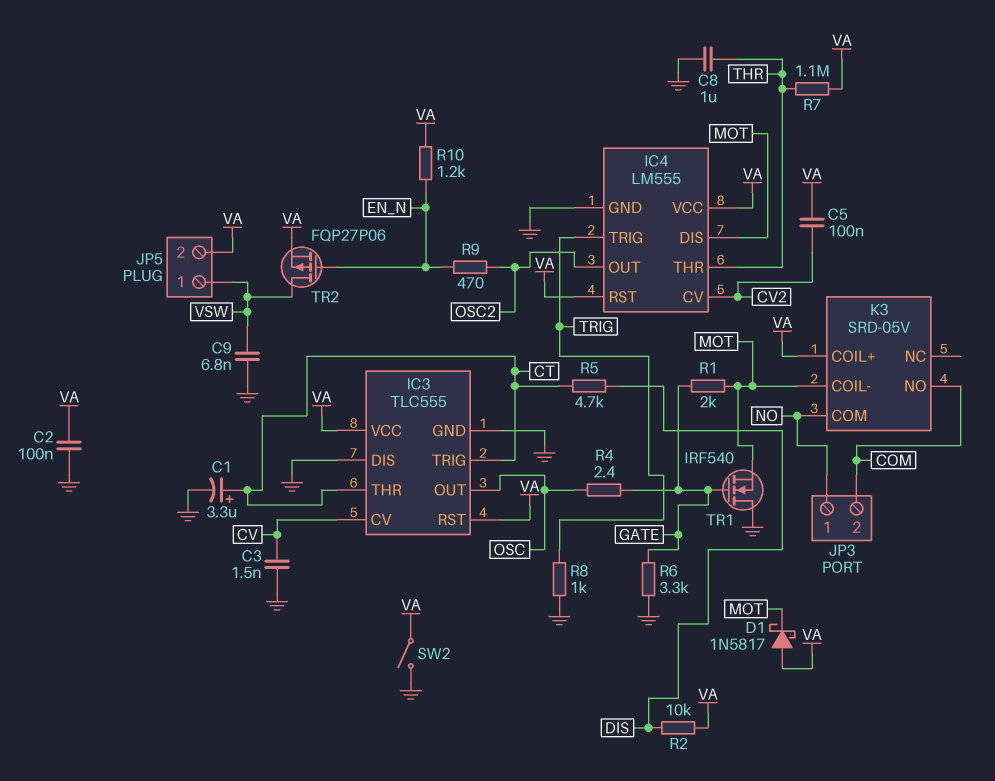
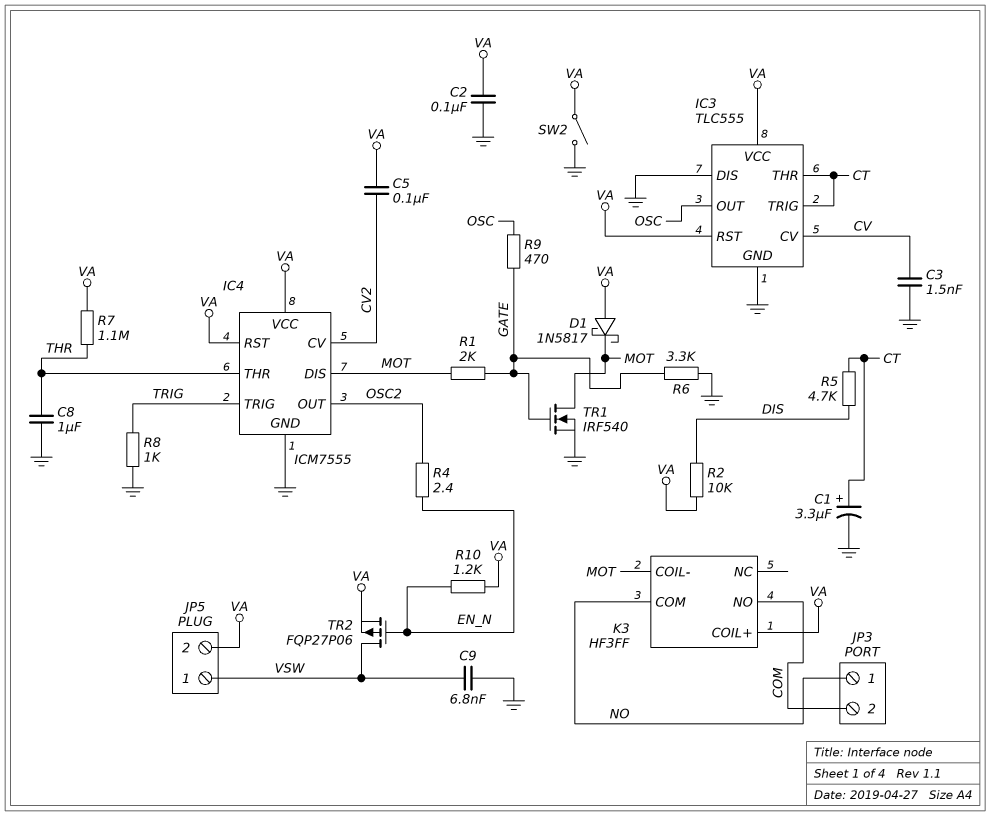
IC4: LM555 -> ICM7555
K3: SRD-05V -> HF3FF
R4: 2.4 (GATE, OSC) -> 2.4 (EN_N, OSC2)
R9: 470 (EN_N, OSC2) -> 470 (GATE, OSC)
TR1: NMOS IRF540 (G GATE, D GND, S MOT) -> NMOS IRF540 (G GATE, D MOT, S GND)

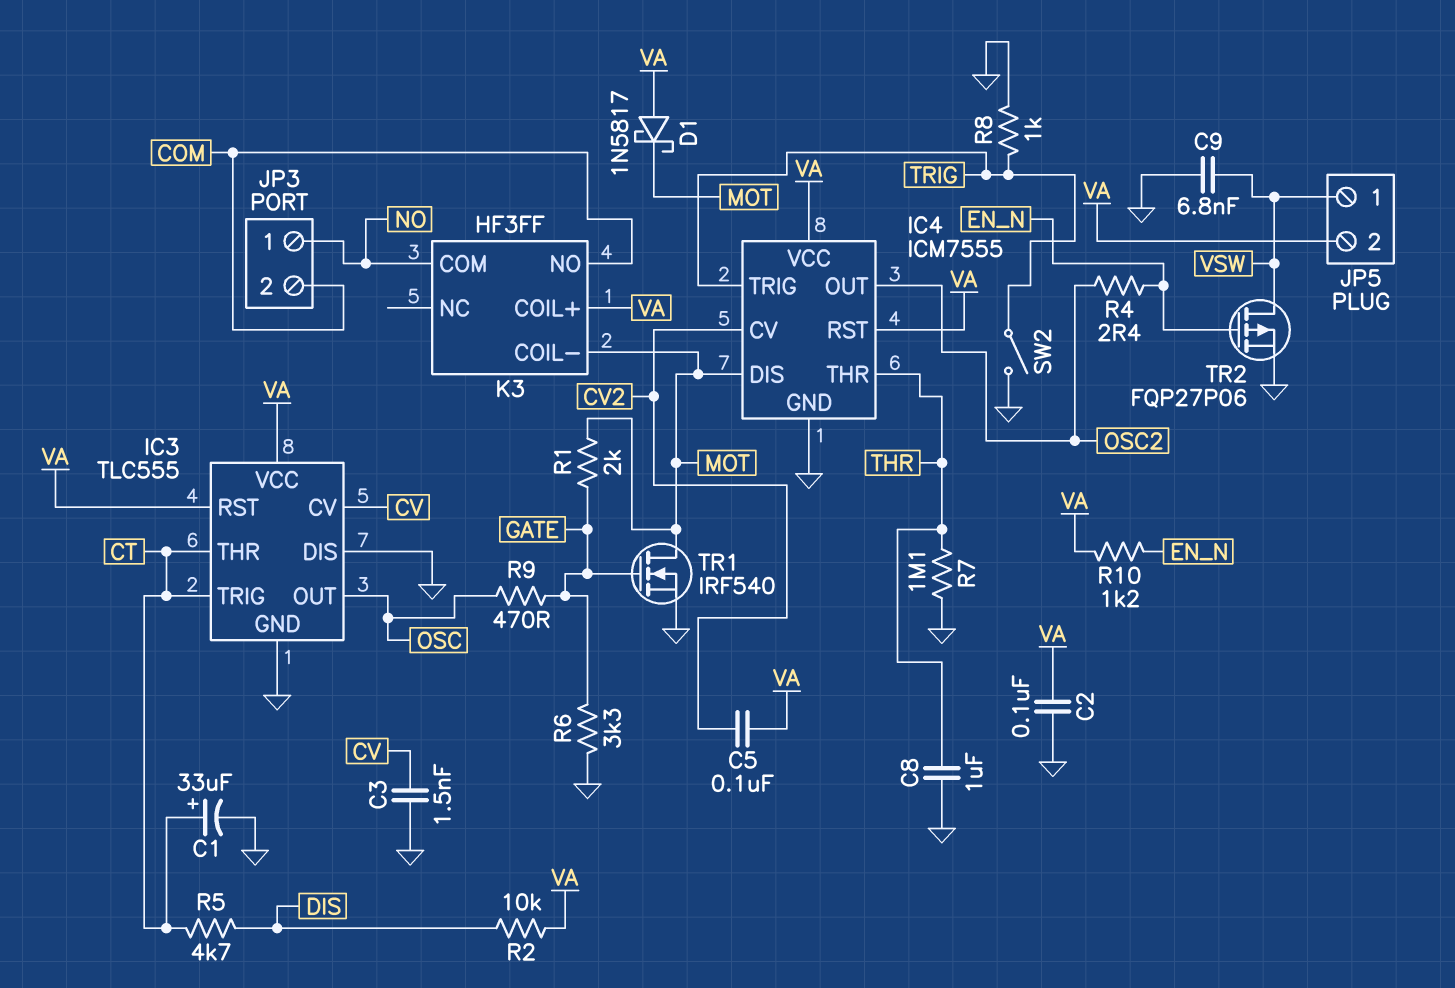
C1: 3.3uF (plus CT, minus GND) -> 33uF (plus CT, minus GND)
R7: 1.1M (THR, VA) -> 1.1M (GND, THR)
SW2: switch (GND, VA) -> switch (GND, TRIG)
TR2: PMOS FQP27P06 (G EN_N, D VSW, S VA) -> PMOS FQP27P06 (G EN_N, D VSW, S GND)

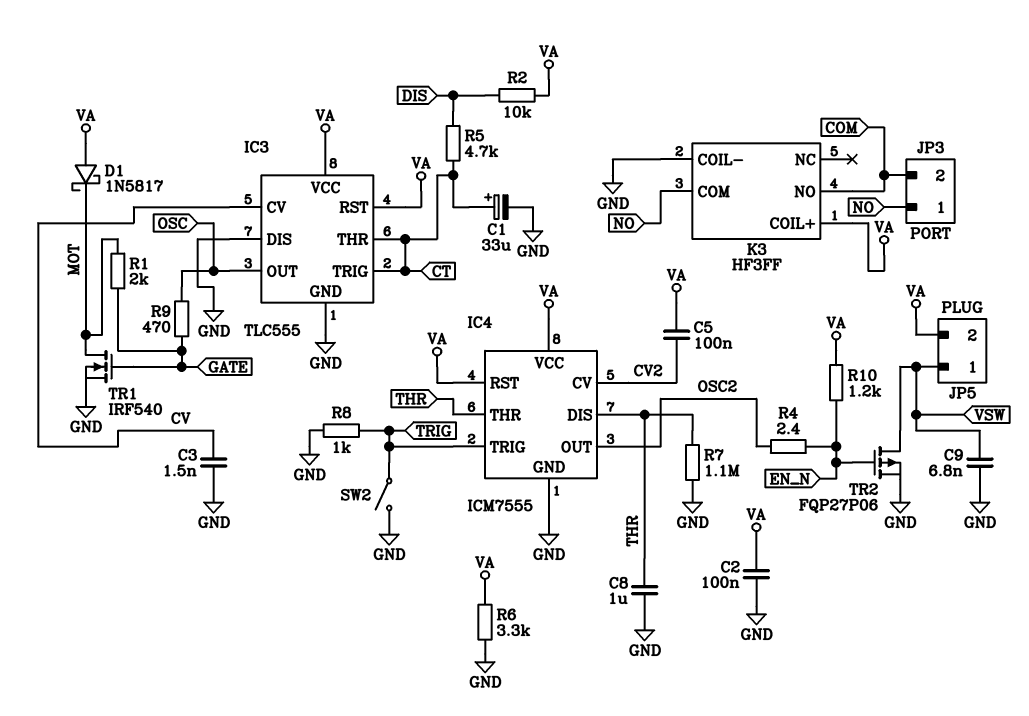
IC4 pin DIS: MOT -> THR
K3 pin COIL-: MOT -> GND
R6: 3.3k (GATE, GND) -> 3.3k (GND, VA)

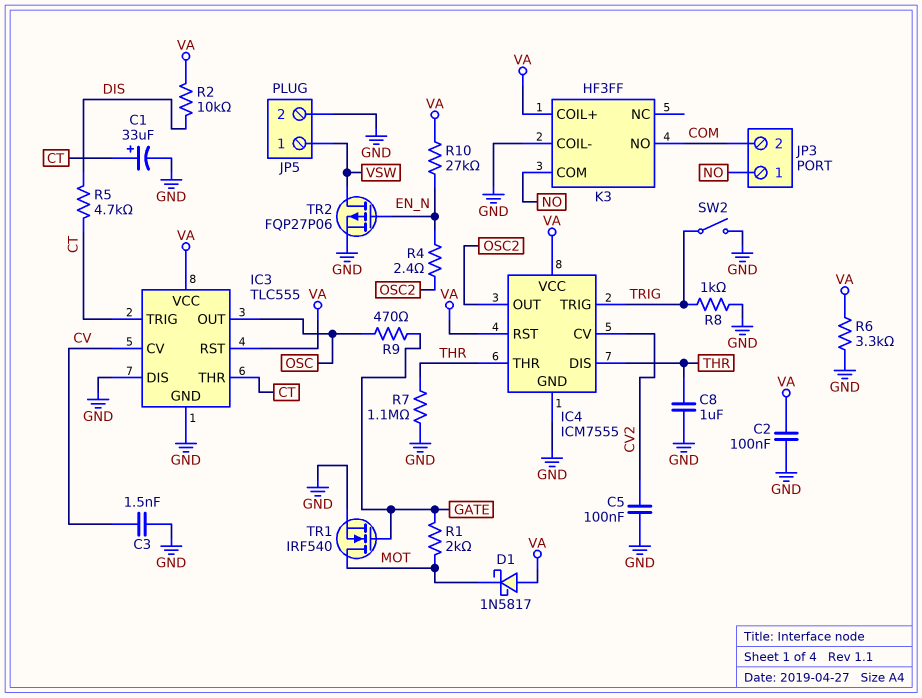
C5: 100nF (CV2, VA) -> 100nF (CV2, GND)
C9: 6.8nF (GND, VSW) -> none
JP5 pin 2: VA -> GND
R10: 1.2k (EN_N, VA) -> 27k (EN_N, VA)

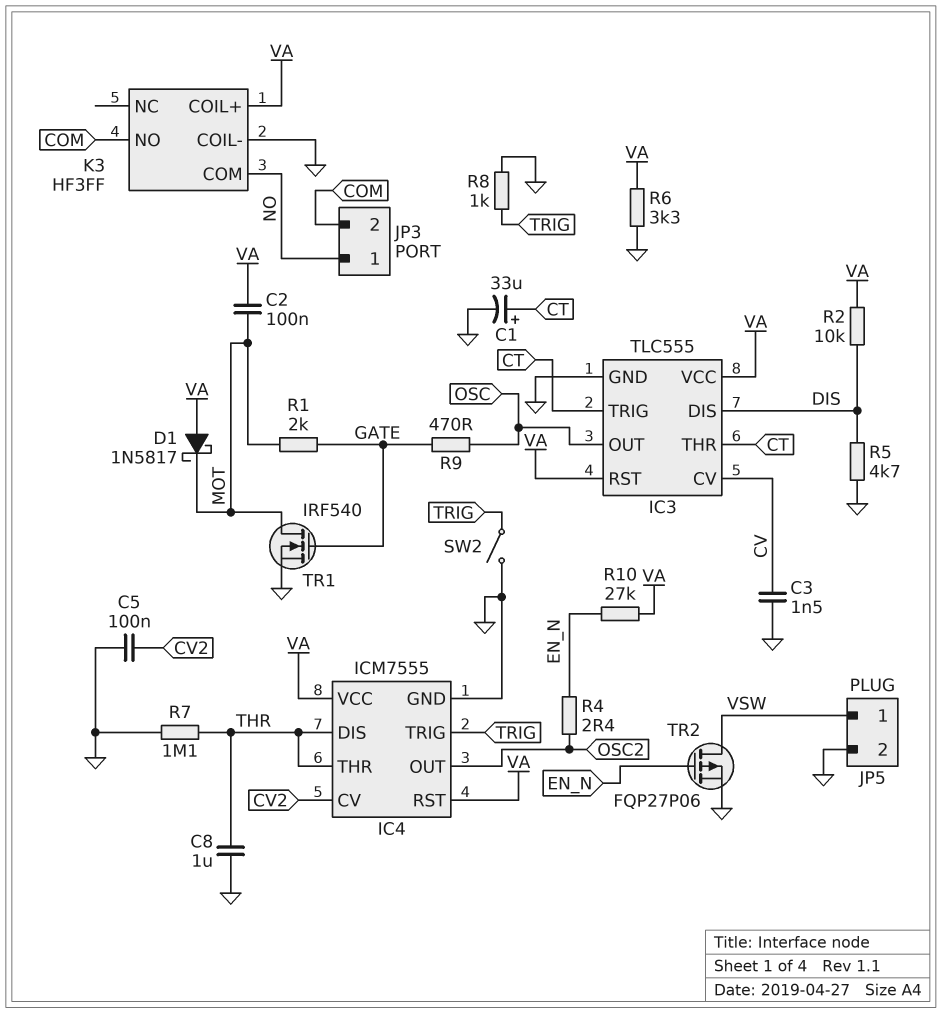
C2: 100nF (GND, VA) -> 100nF (MOT, VA)
IC3 pin DIS: GND -> DIS
R5: 4.7k (CT, DIS) -> 4.7k (DIS, GND)

